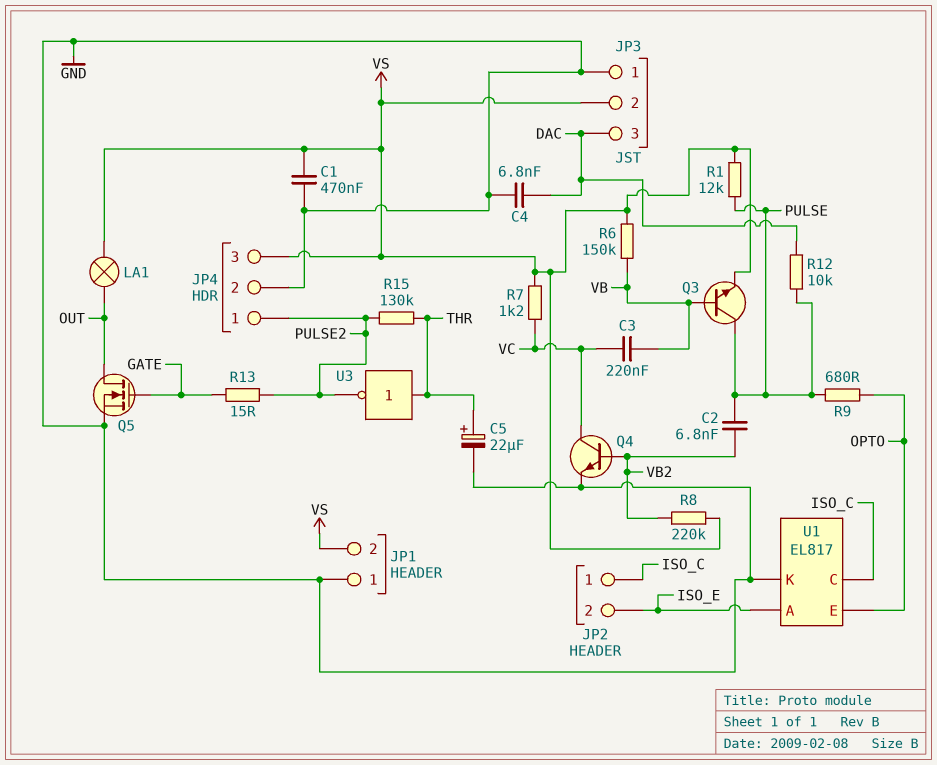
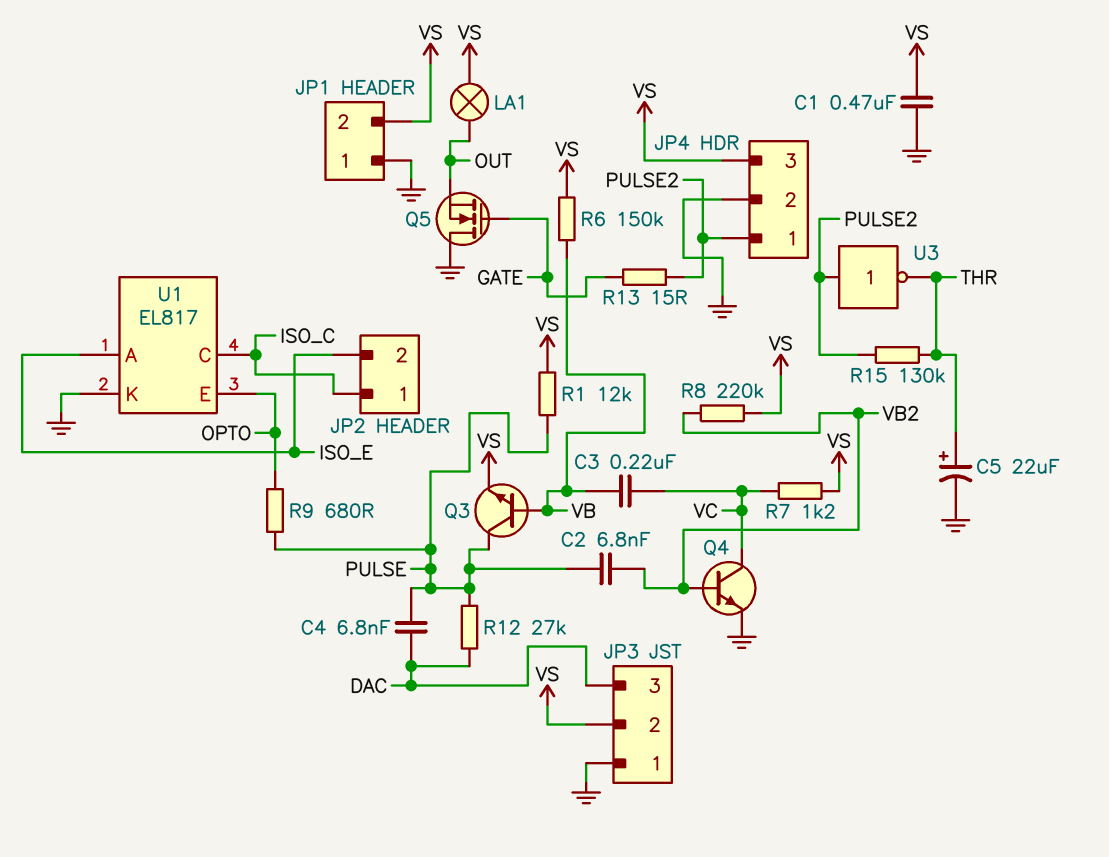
C4: 6.8nF (DAC, GND) -> 6.8nF (DAC, PULSE)
Q5: NMOS (G GATE, D OUT, S GND) -> NMOS (G GATE, D GND, S OUT)
R12: 10k (DAC, PULSE) -> 27k (DAC, PULSE)
U3: NOT (in THR, out PULSE2) -> NOT (in PULSE2, out THR)

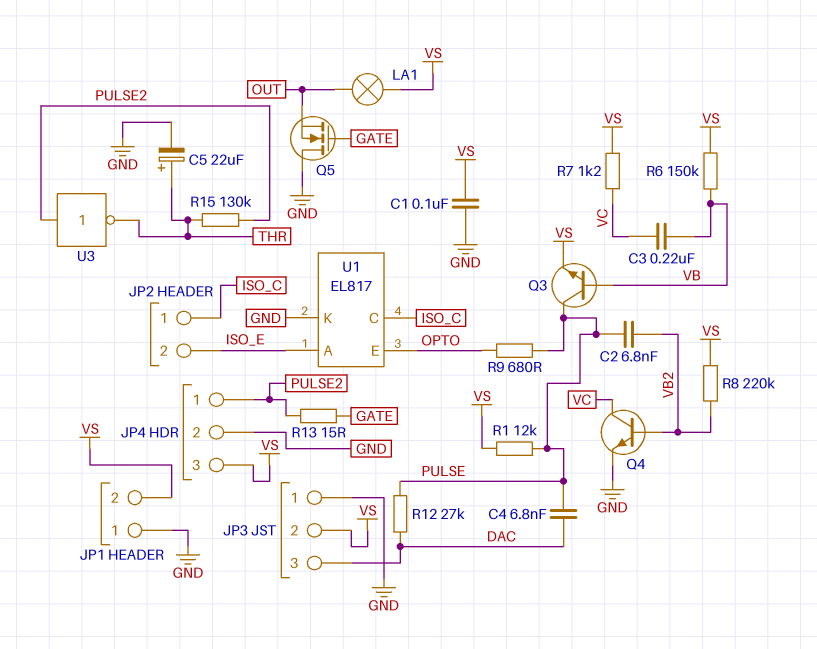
C1: 470nF (GND, VS) -> 100nF (GND, VS)

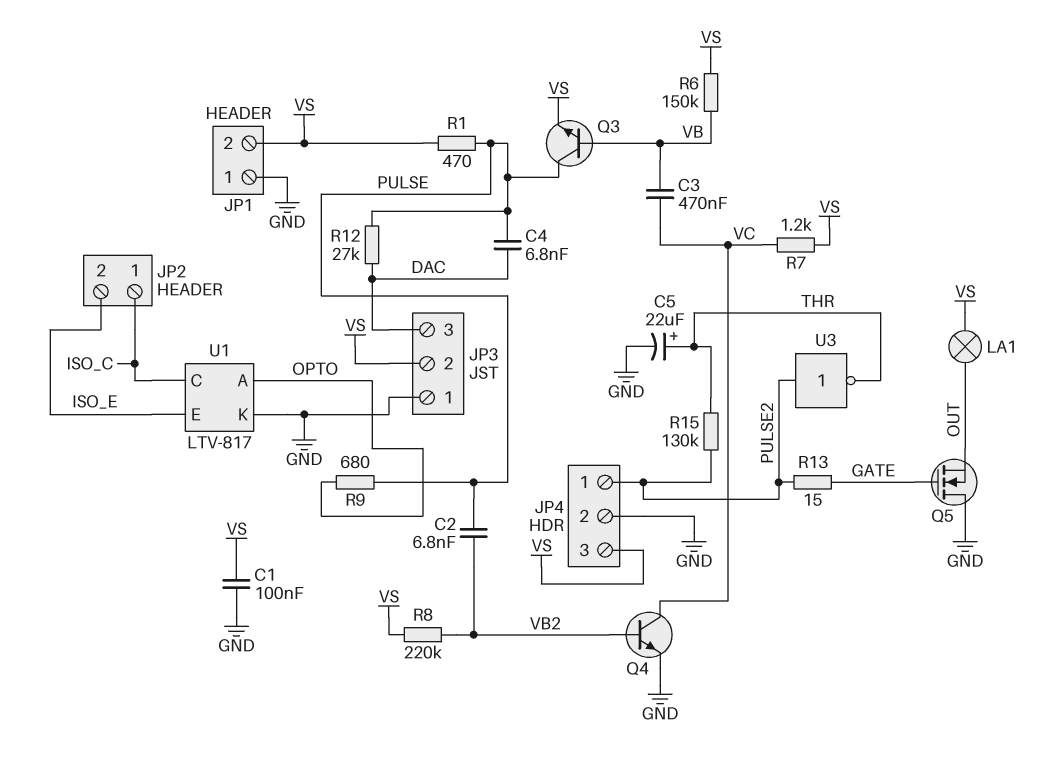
C3: 220nF (VB, VC) -> 470nF (VB, VC)
R1: 12k (PULSE, VS) -> 470 (PULSE, VS)
U1: EL817 -> LTV-817
U1 pin A: ISO_E -> OPTO
U1 pin E: OPTO -> ISO_E

